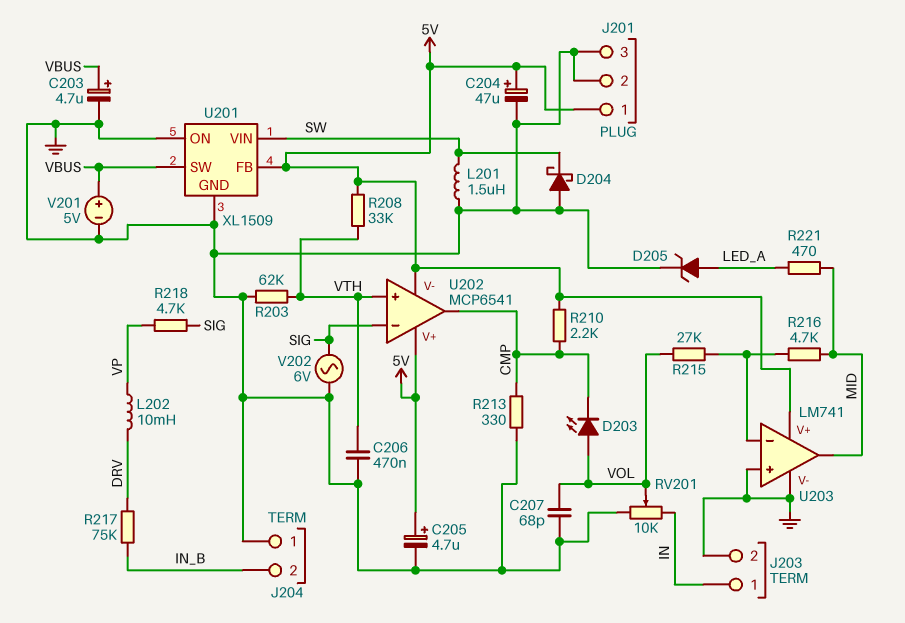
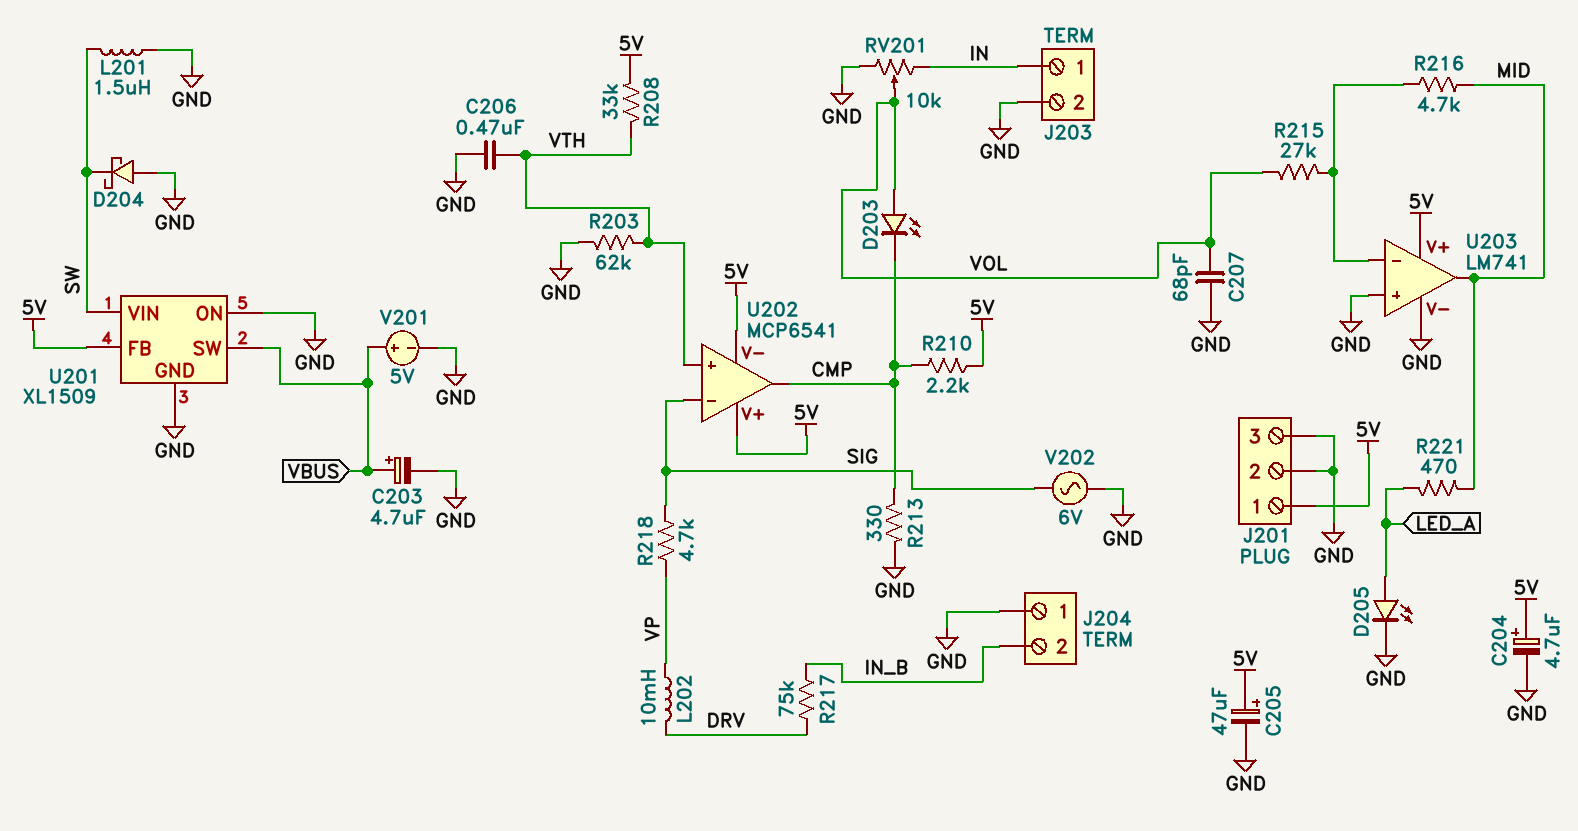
C204: 47uF (plus 5V, minus GND) -> 4.7uF (plus 5V, minus GND)
C205: 4.7uF (plus 5V, minus GND) -> 47uF (plus 5V, minus GND)
D205: zener (A LED_A, K GND) -> LED (A LED_A, K GND)

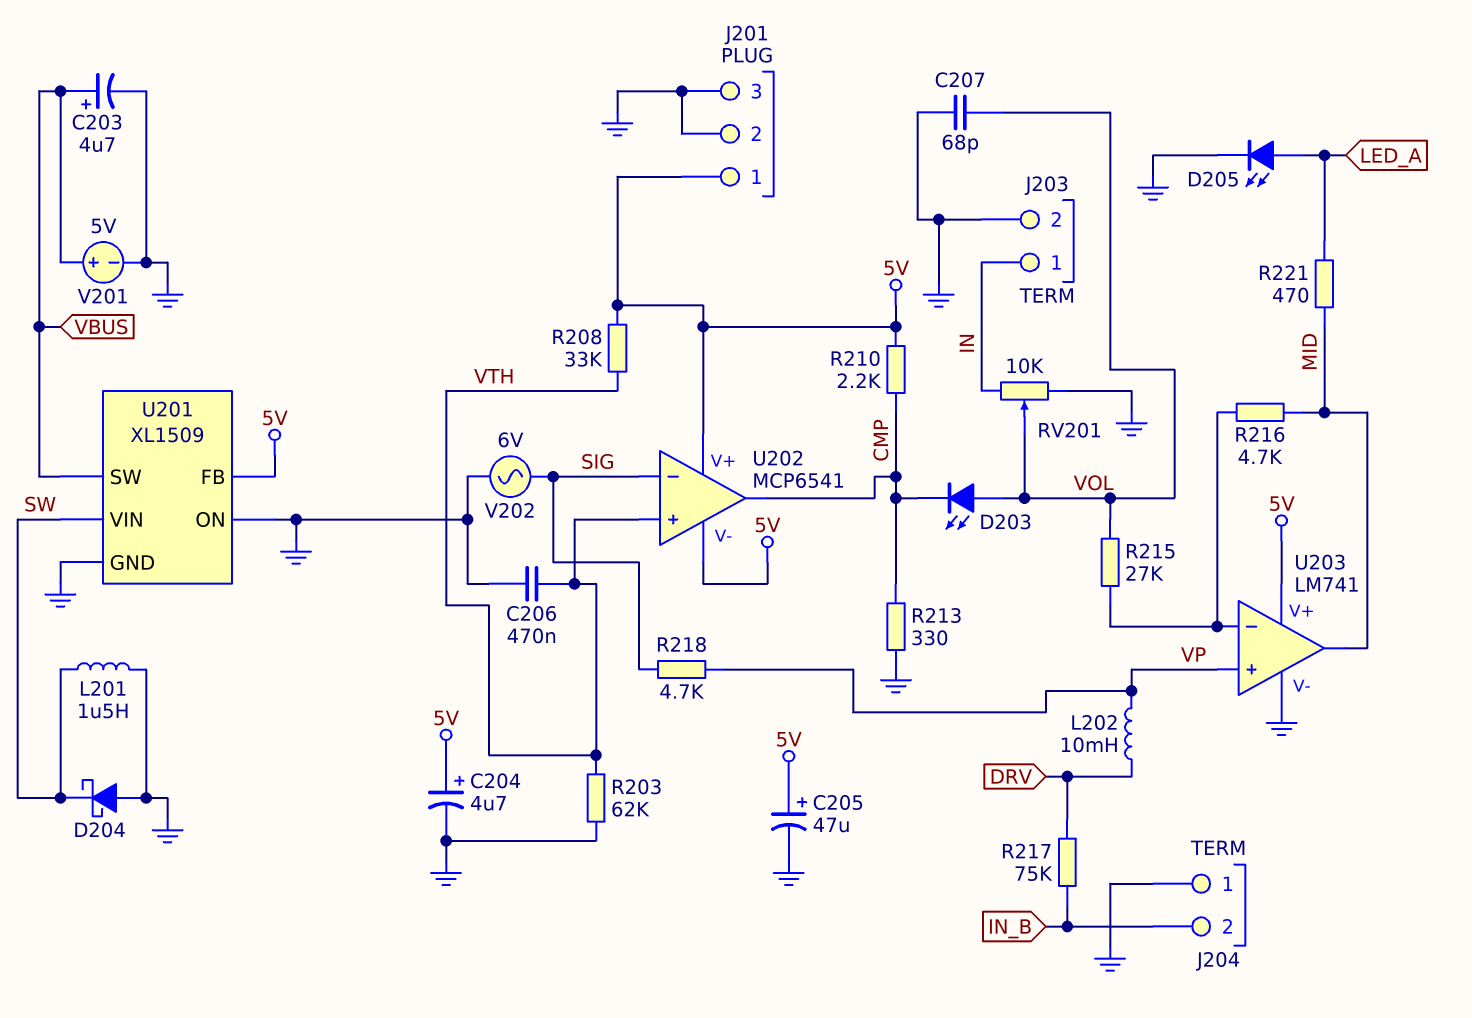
U203 pin in+: GND -> VP

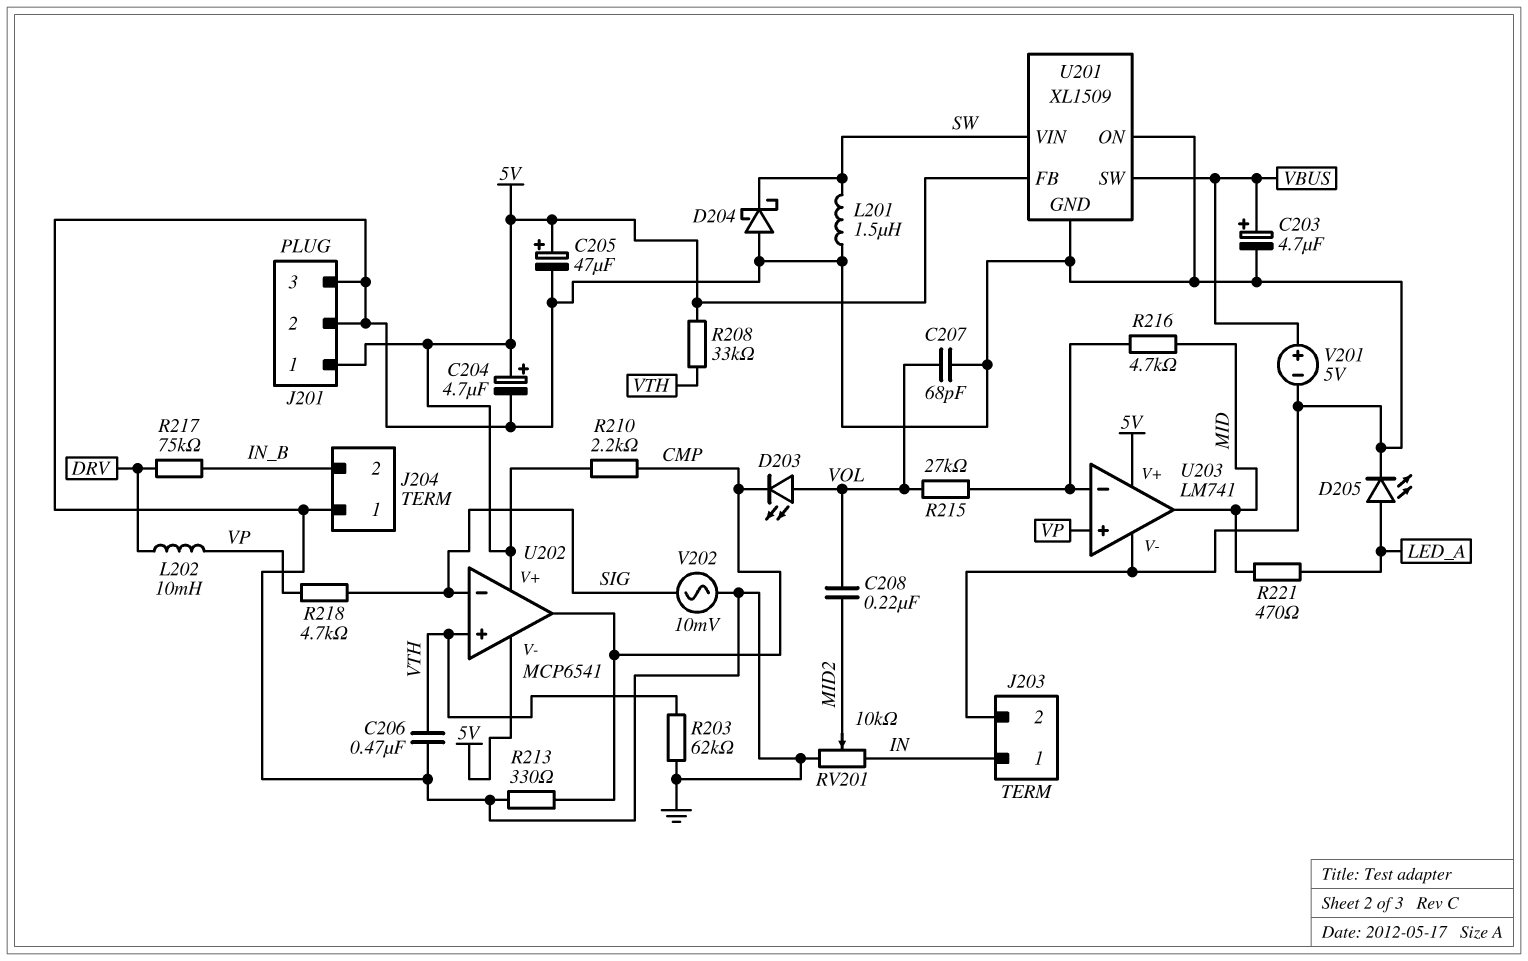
C208: none -> 220nF (MID2, VOL)
RV201: 10k (GND, IN, wiper VOL) -> 10k (GND, IN, wiper MID2)
V202: AC 6V (GND, SIG) -> AC 10mV (GND, SIG)

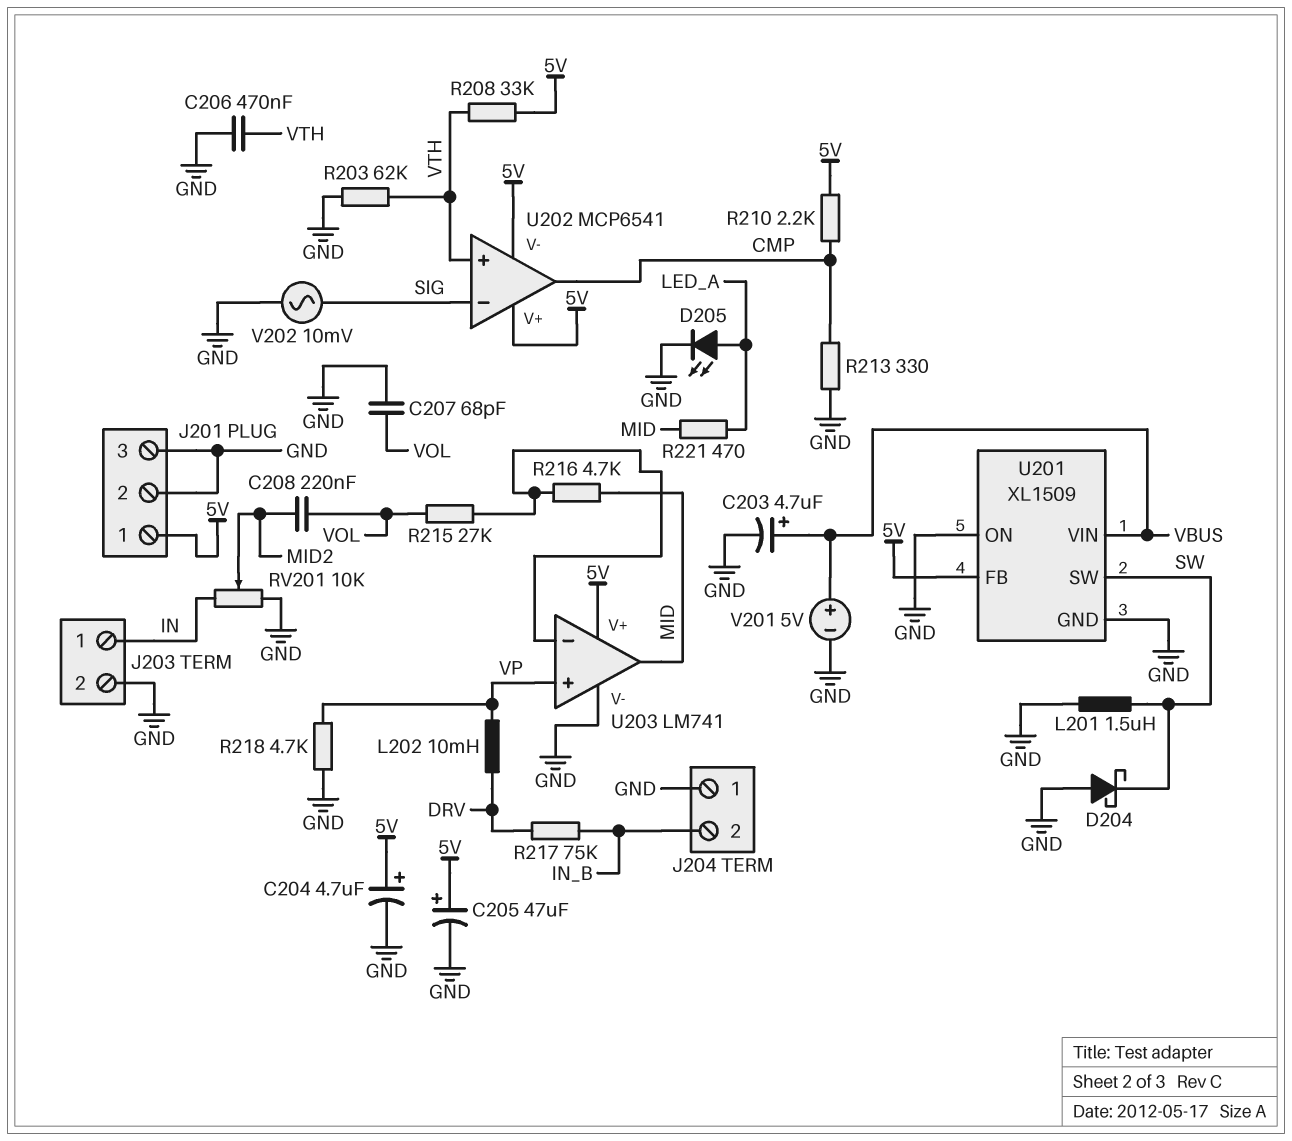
D203: LED (A VOL, K CMP) -> none
R218: 4.7k (SIG, VP) -> 4.7k (GND, VP)
U201 pin SW: VBUS -> SW
U201 pin VIN: SW -> VBUS

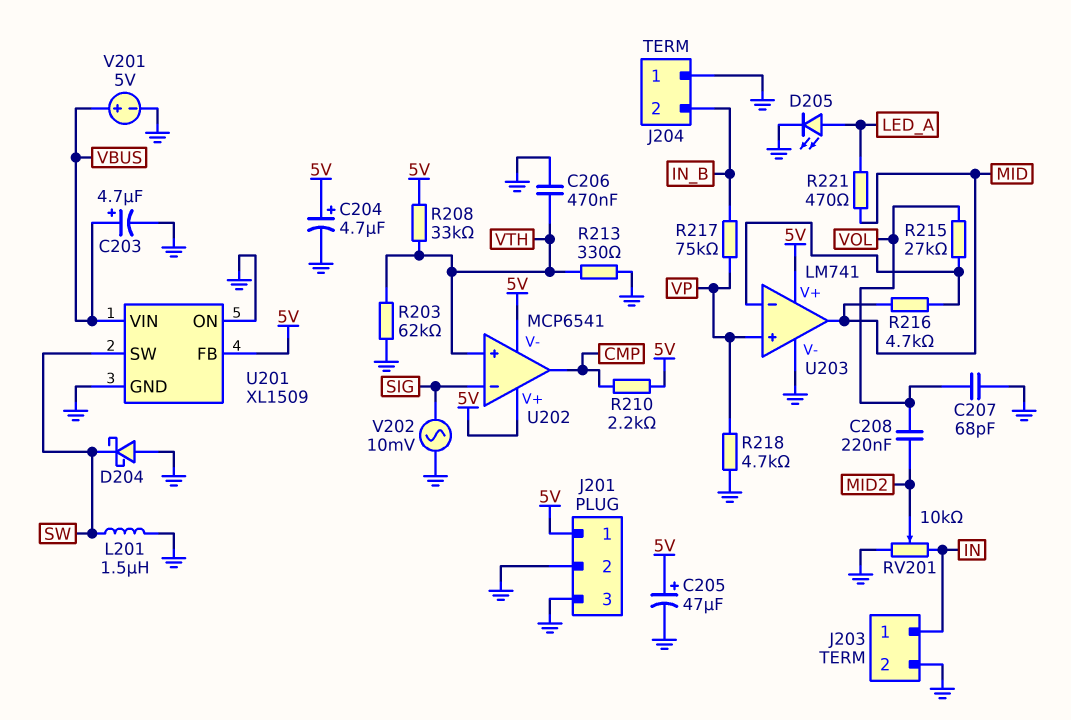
L202: 10mH (DRV, VP) -> none
R213: 330 (CMP, GND) -> 330 (GND, VTH)
R217: 75k (DRV, IN_B) -> 75k (IN_B, VP)

